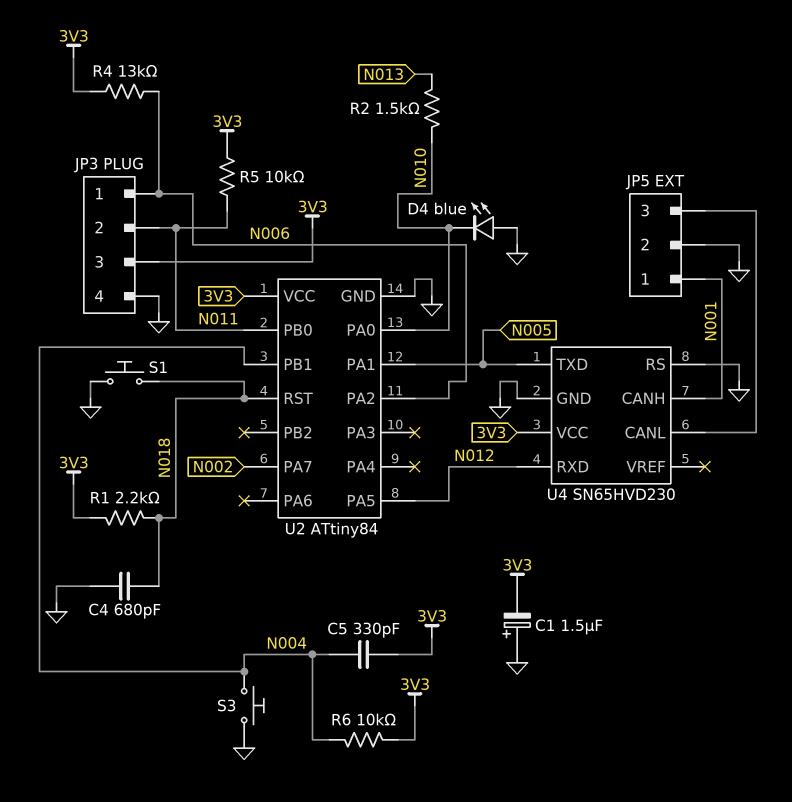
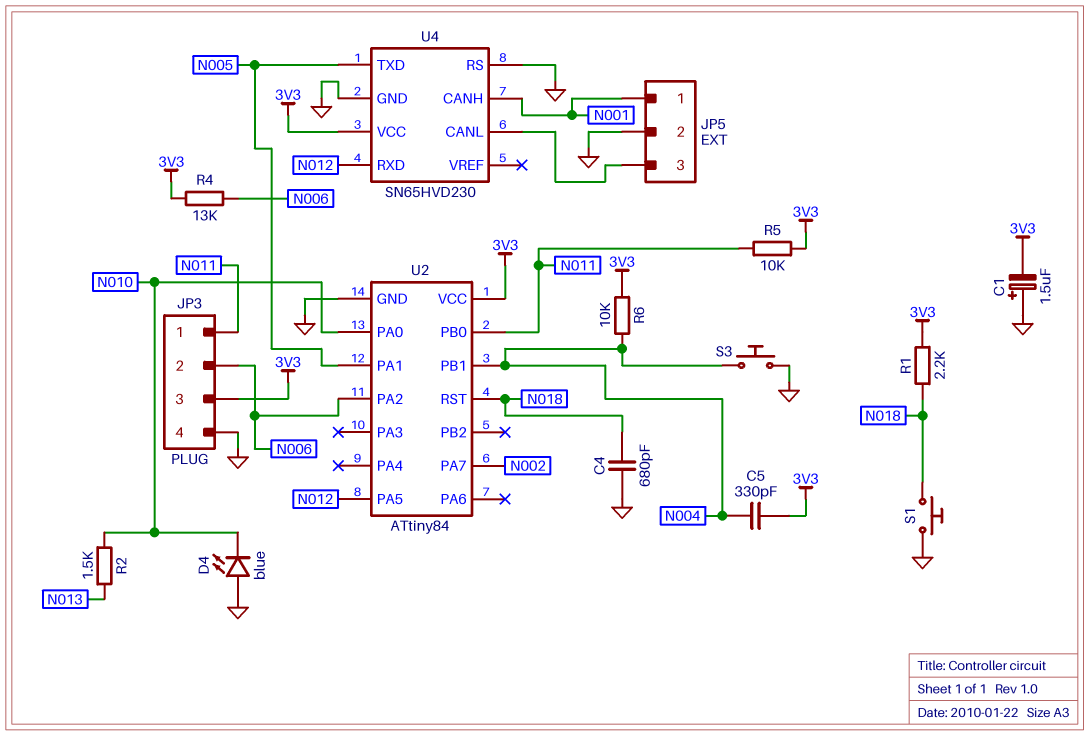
JP3 pin 1: N006 -> N011
JP3 pin 2: N011 -> N006

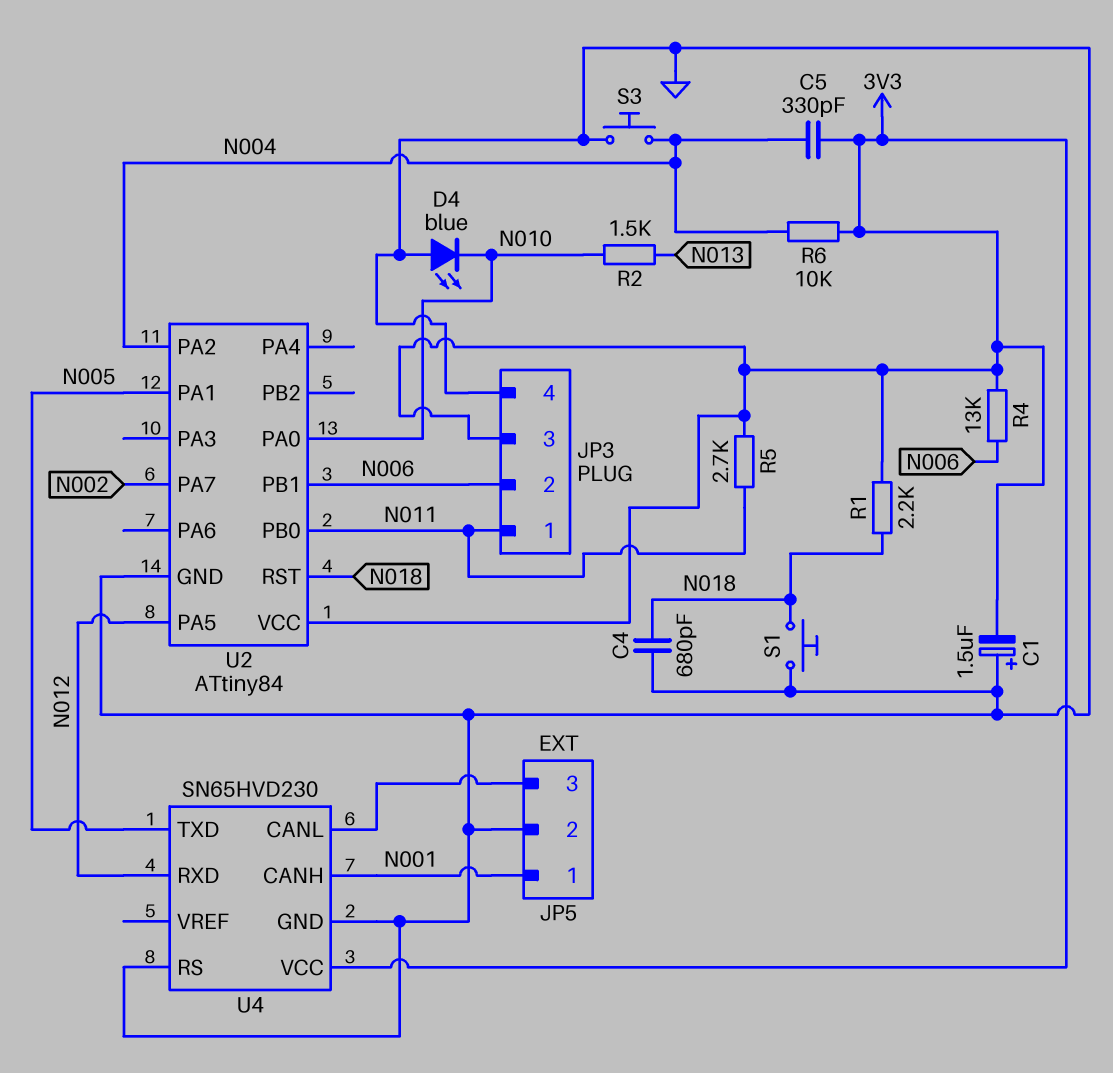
R5: 10k (3V3, N011) -> 2.7k (3V3, N011)
U2 pin PA2: N006 -> N004
U2 pin PB1: N004 -> N006

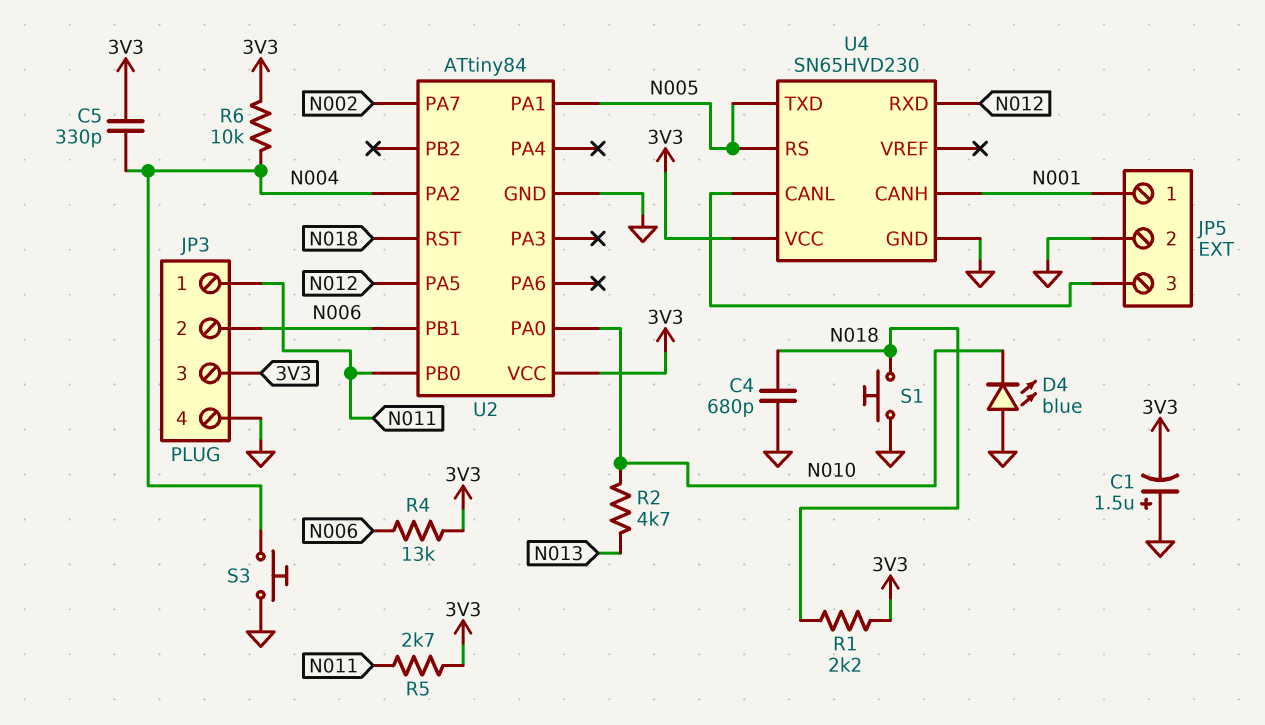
R2: 1.5k (N010, N013) -> 4.7k (N010, N013)
U4 pin RS: GND -> N005

